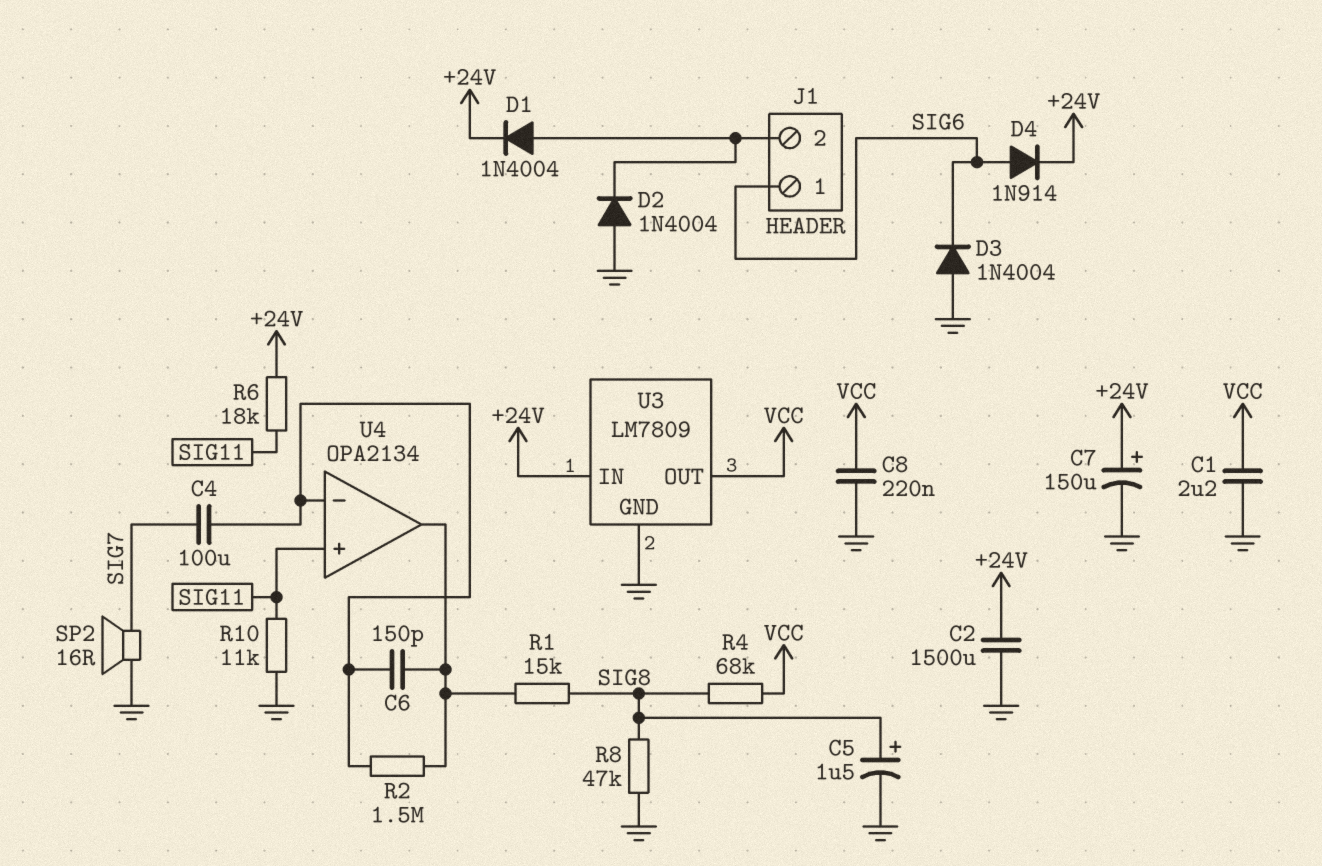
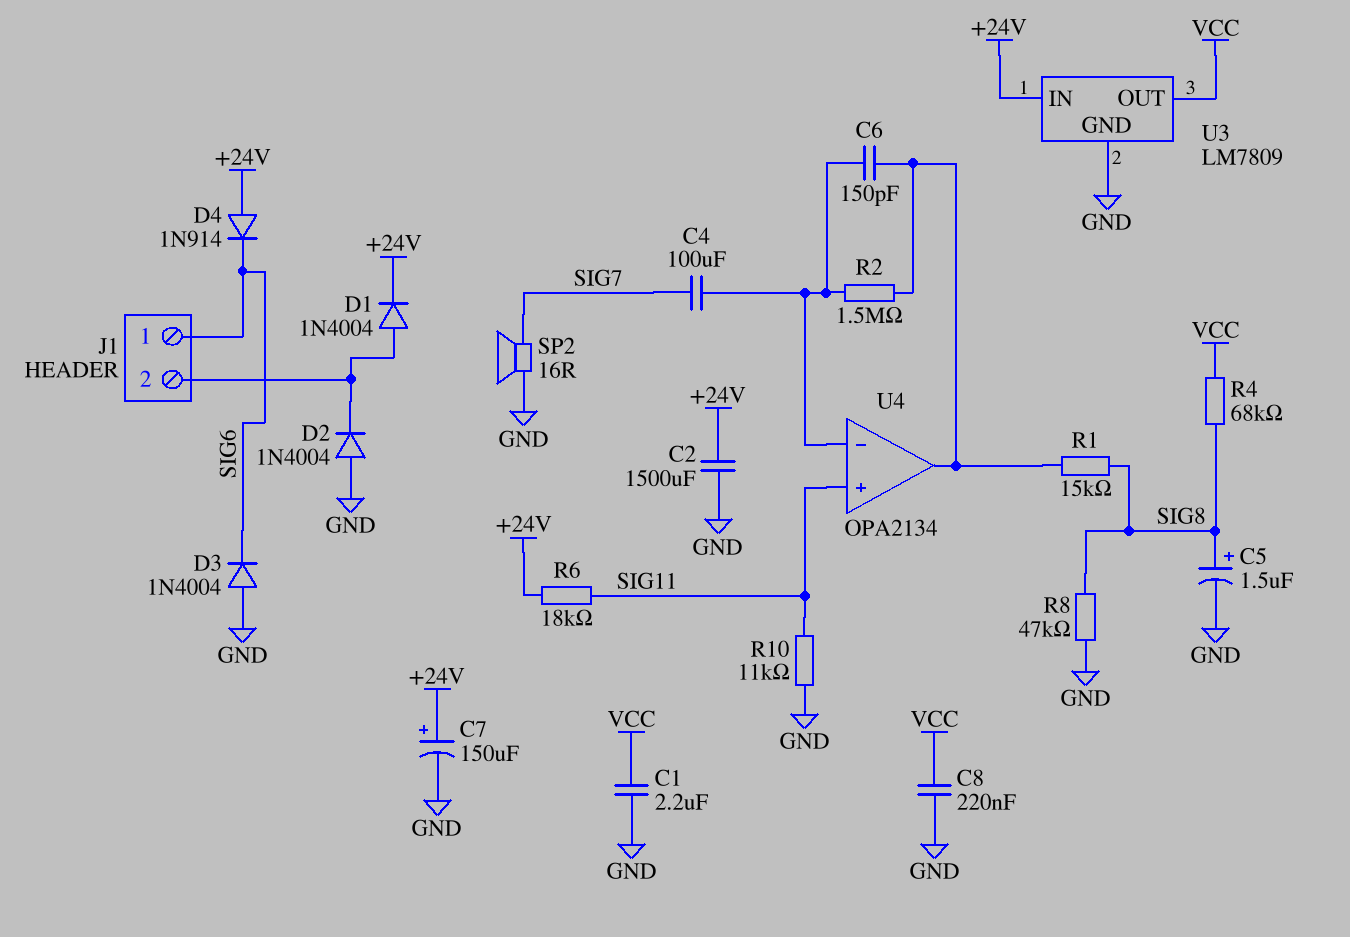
D4: diode 1N914 (A SIG6, K +24V) -> diode 1N914 (A +24V, K SIG6)

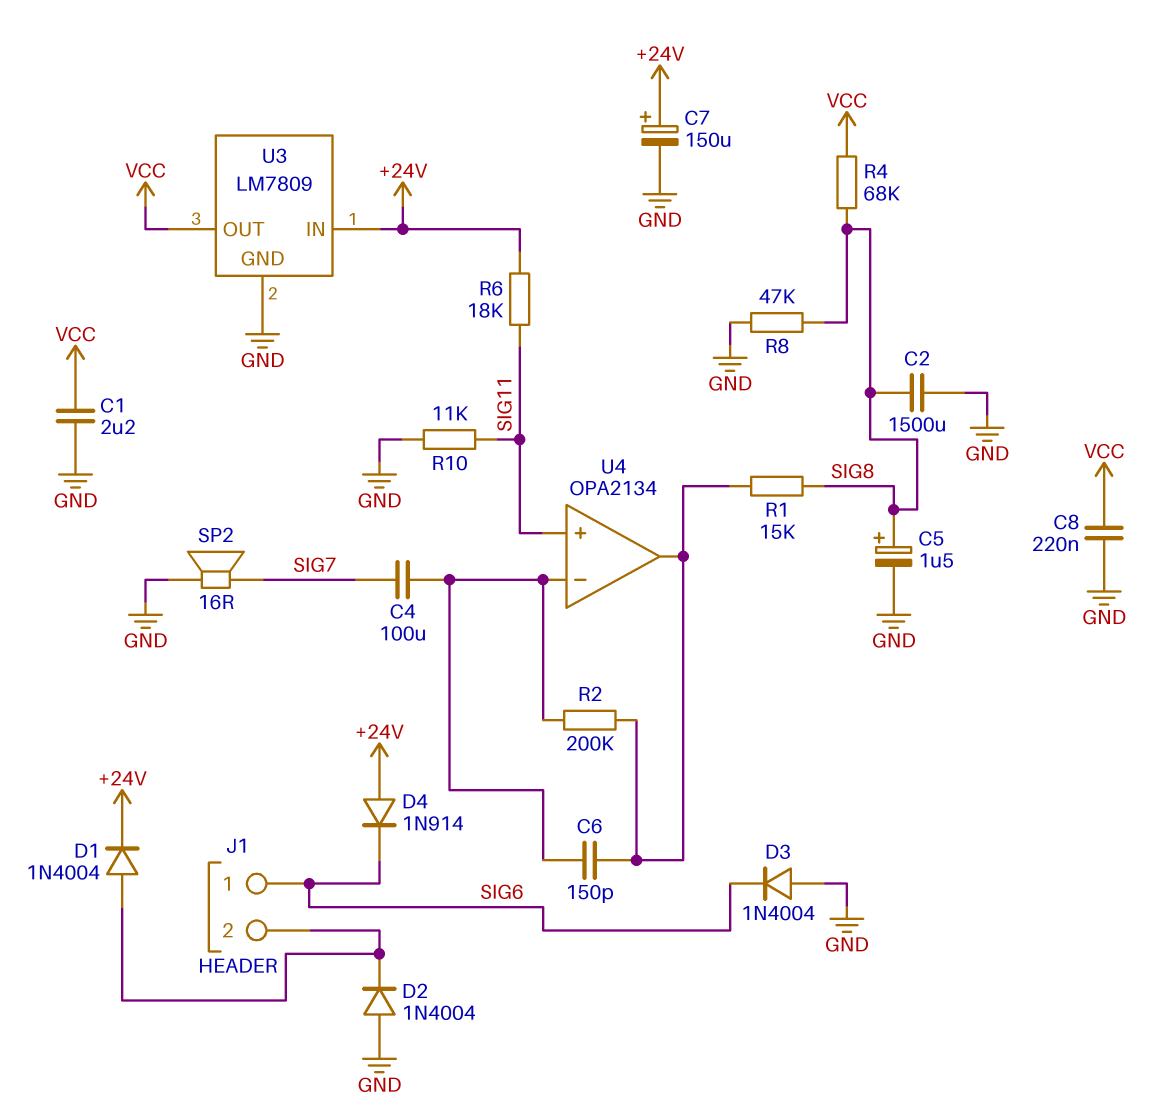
C2: 1500uF (+24V, GND) -> 1500uF (GND, SIG8)
R2: 1.5M (U4/in-, U4/out) -> 200k (U4/in-, U4/out)

